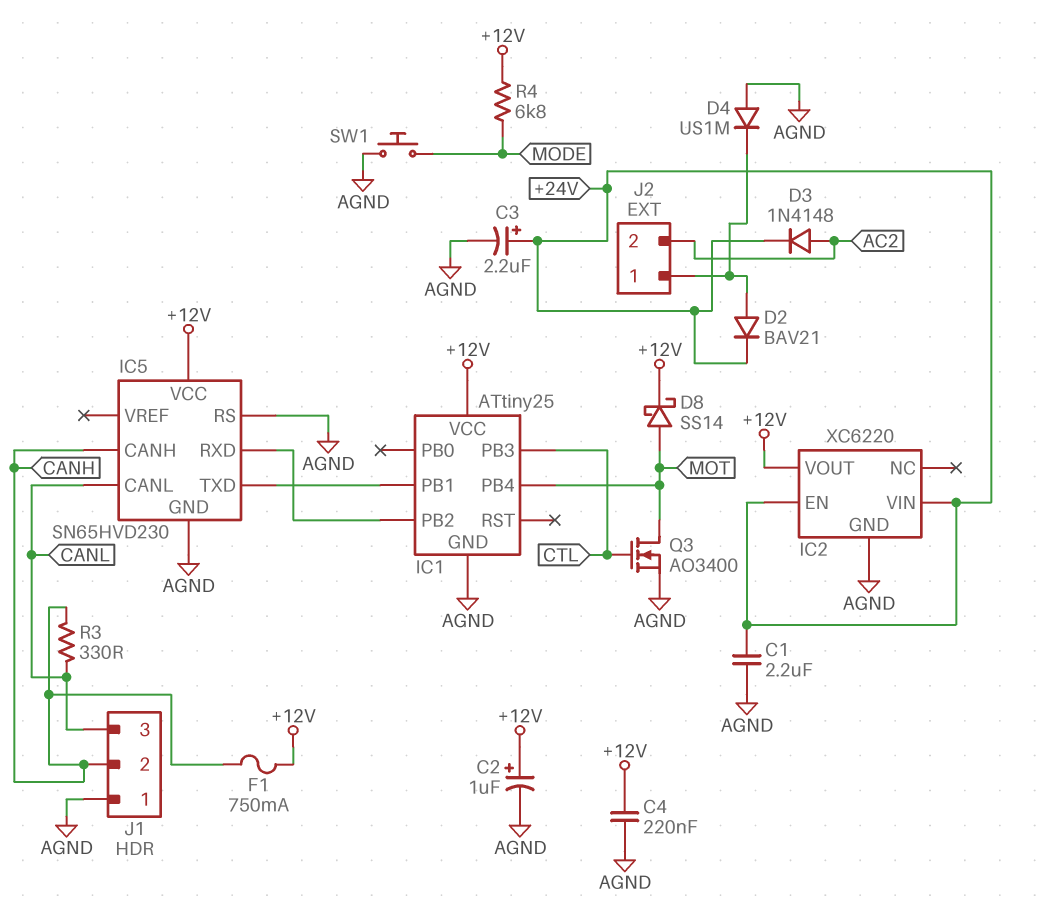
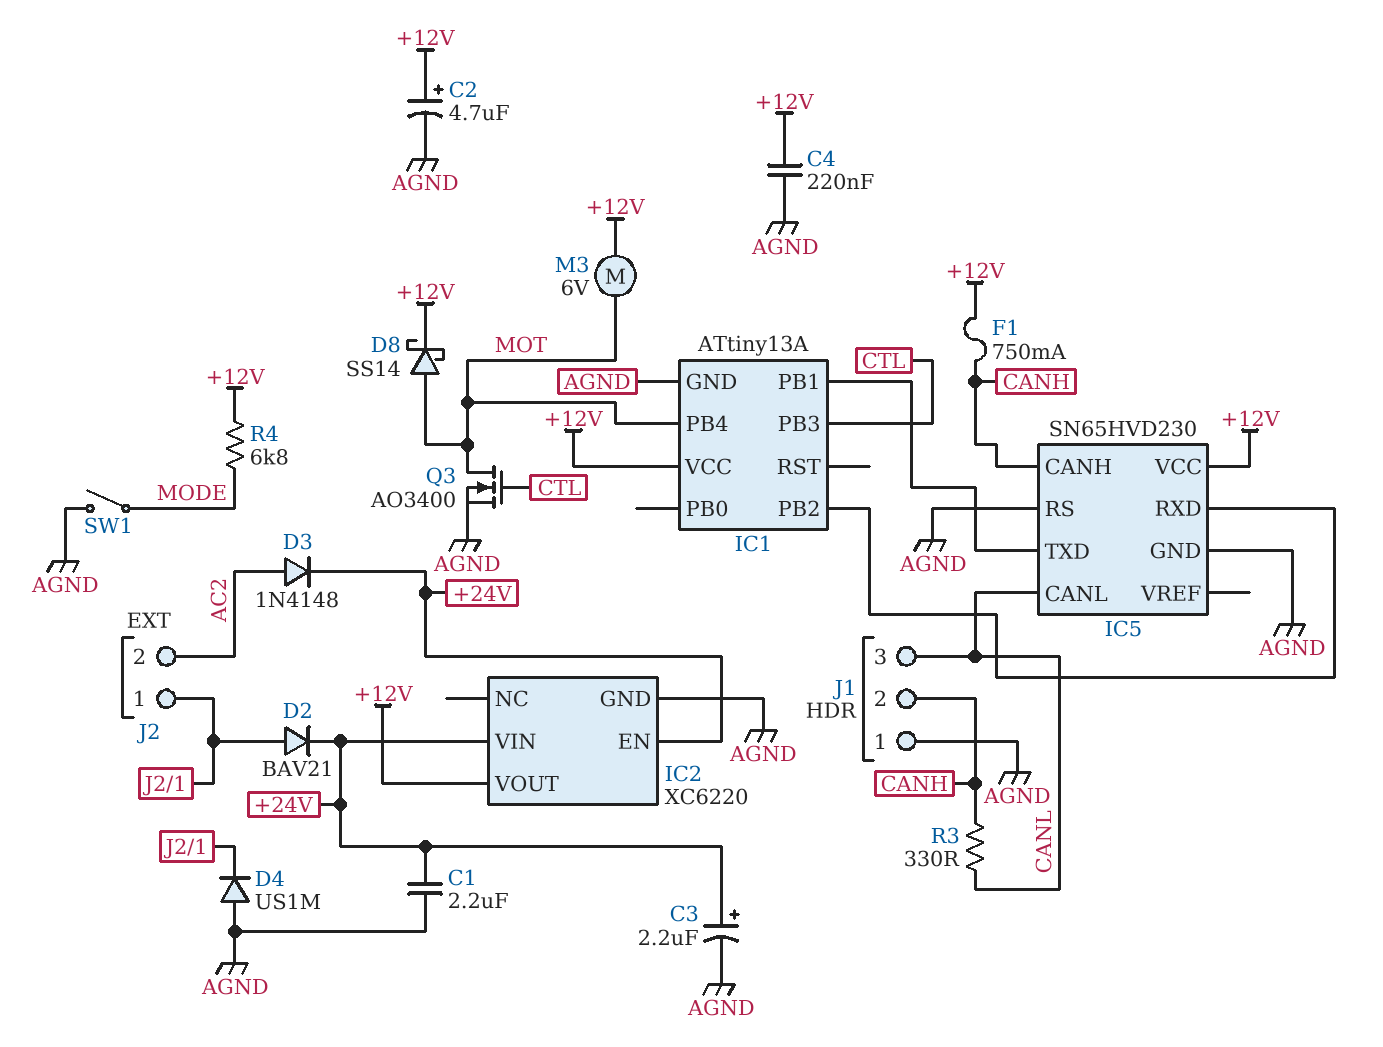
C2: 1uF (plus +12V, minus AGND) -> 4.7uF (plus +12V, minus AGND)
IC1: ATtiny25 -> ATtiny13A
M3: none -> motor 6V (+12V, MOT)
SW1: button (AGND, MODE) -> switch (AGND, MODE)

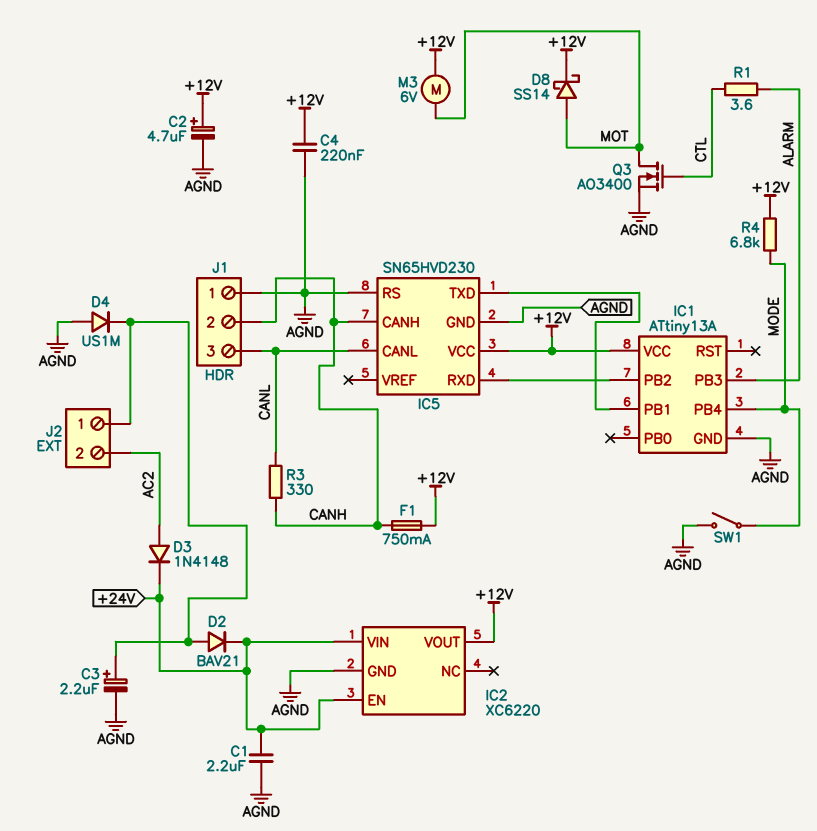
C3: 2.2uF (plus +24V, minus AGND) -> 2.2uF (plus J2/1, minus AGND)
IC1 pin PB3: CTL -> ALARM
IC1 pin PB4: MOT -> MODE
R1: none -> 3.6 (ALARM, CTL)

